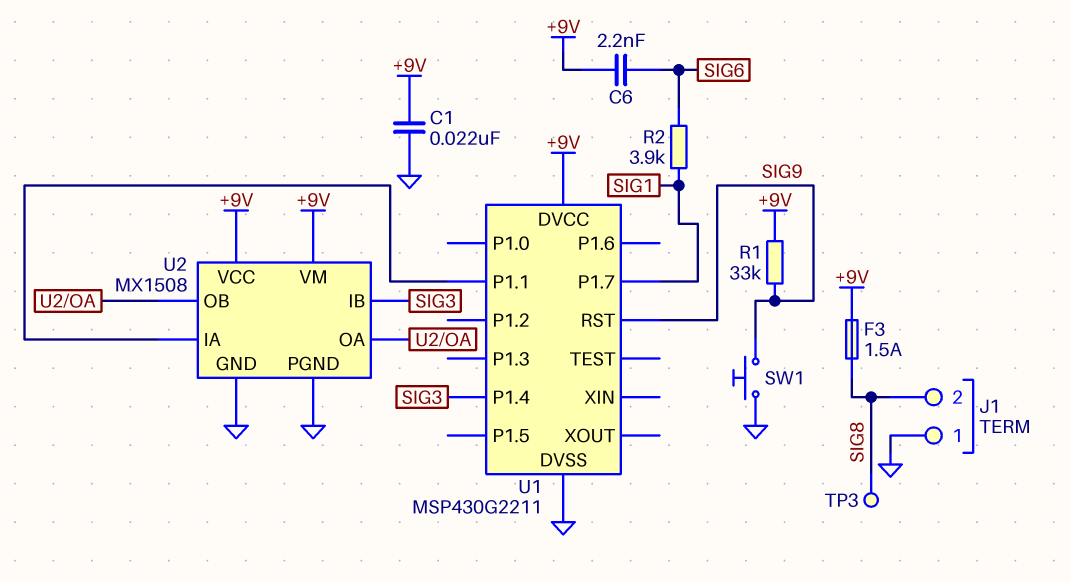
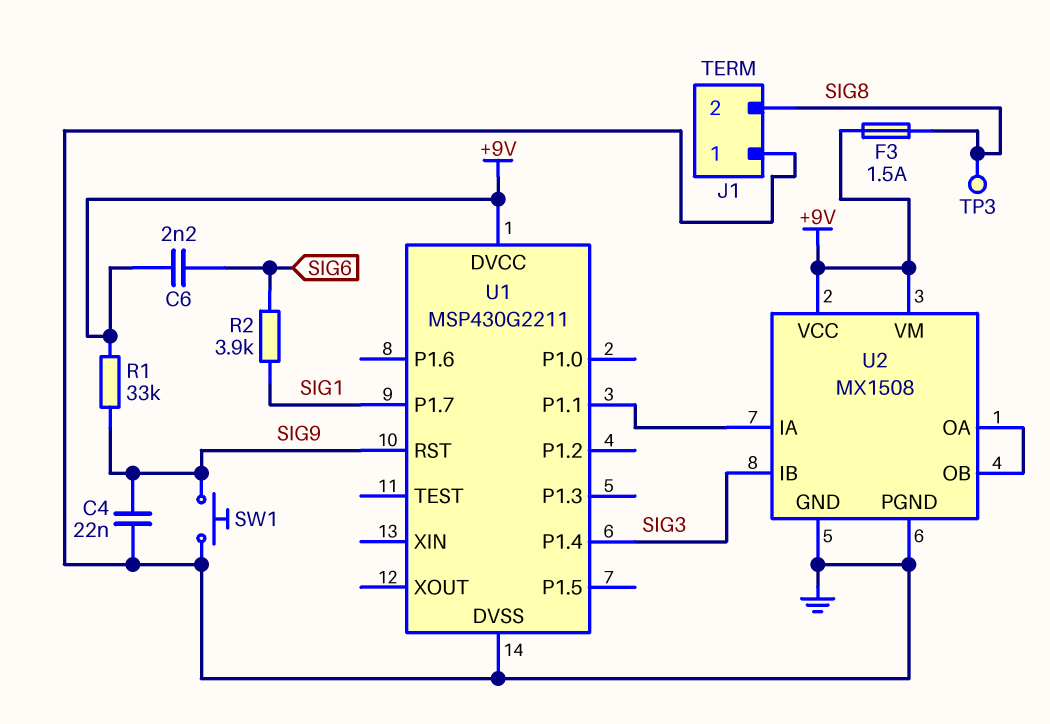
C1: 22nF (+9V, GND) -> none
C4: none -> 22nF (GND, SIG9)

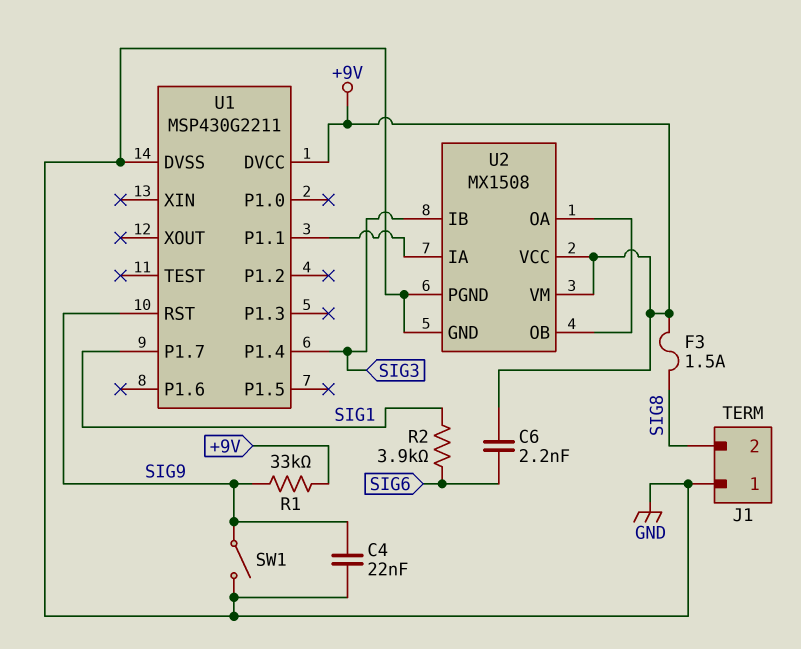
SW1: button (GND, SIG9) -> switch (GND, SIG9)
TP3: test point (SIG8) -> none

